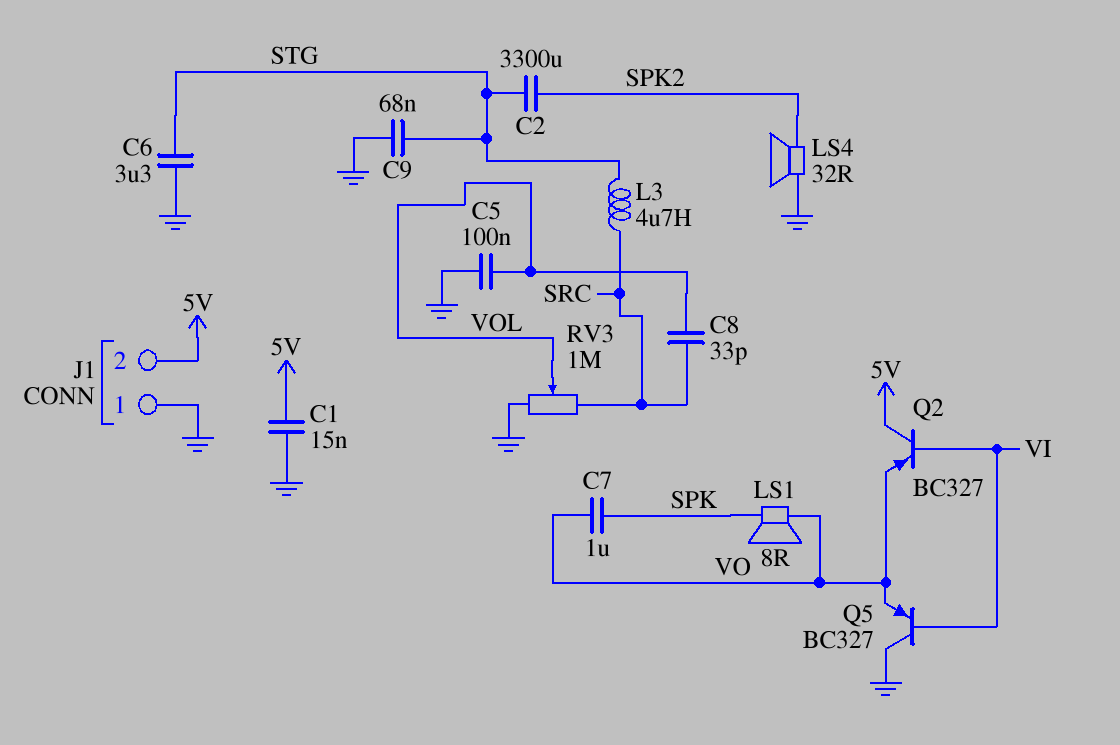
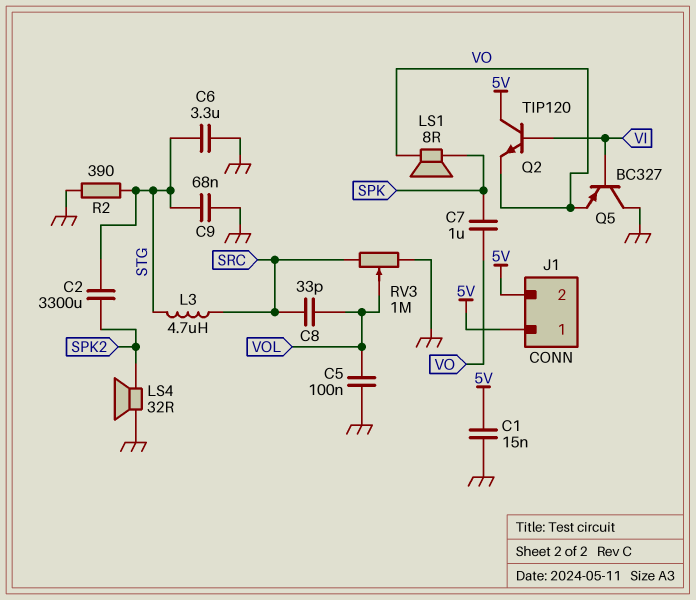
J1 pin 1: GND -> 5V
Q2: PNP BC327 (B VI, C 5V, E VO) -> NPN TIP120 (B VI, C 5V, E VO)
R2: none -> 390 (GND, STG)

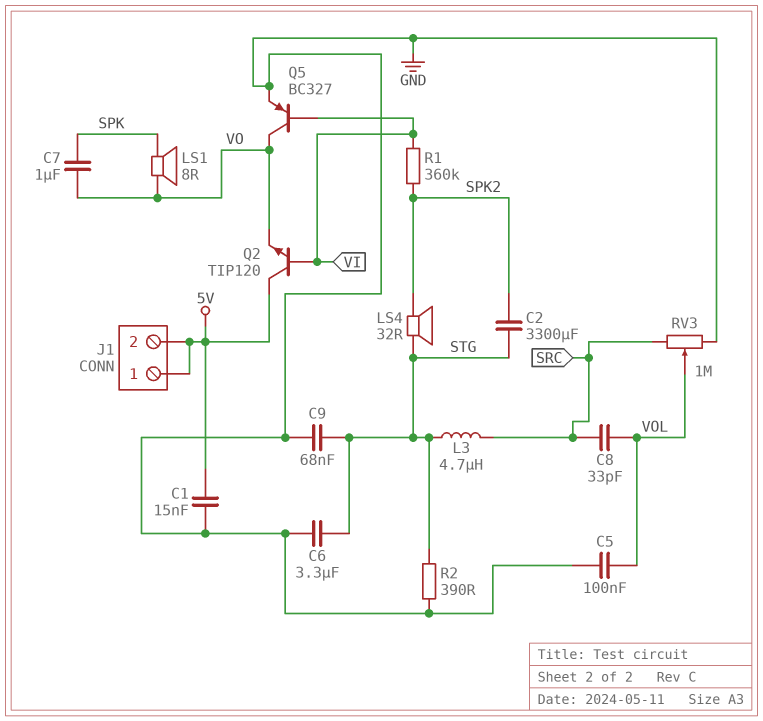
LS4: speaker 32R (GND, SPK2) -> speaker 32R (SPK2, STG)
Q5: PNP BC327 (B VI, C GND, E VO) -> PNP BC327 (B VI, C VO, E GND)
R1: none -> 360k (SPK2, VI)

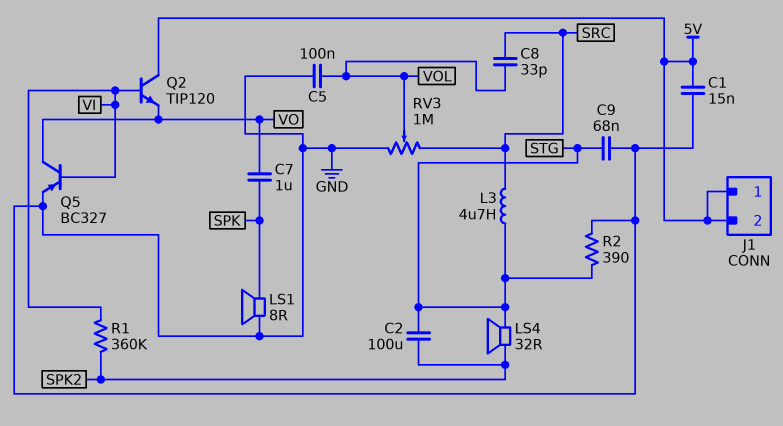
C2: 3300uF (SPK2, STG) -> 100uF (SPK2, STG)
C6: 3.3uF (GND, STG) -> none
LS1: speaker 8R (SPK, VO) -> speaker 8R (GND, SPK)

